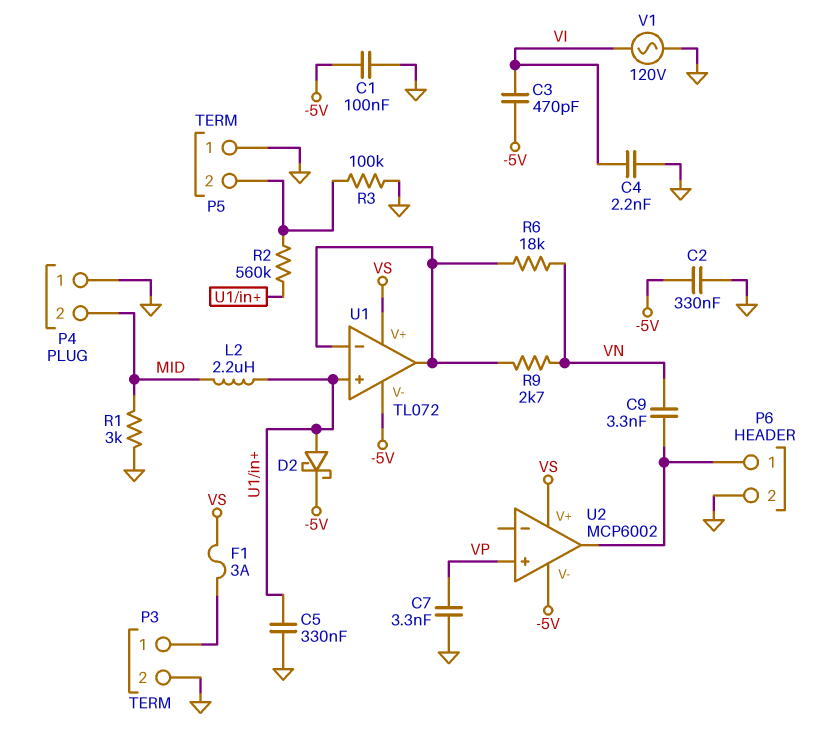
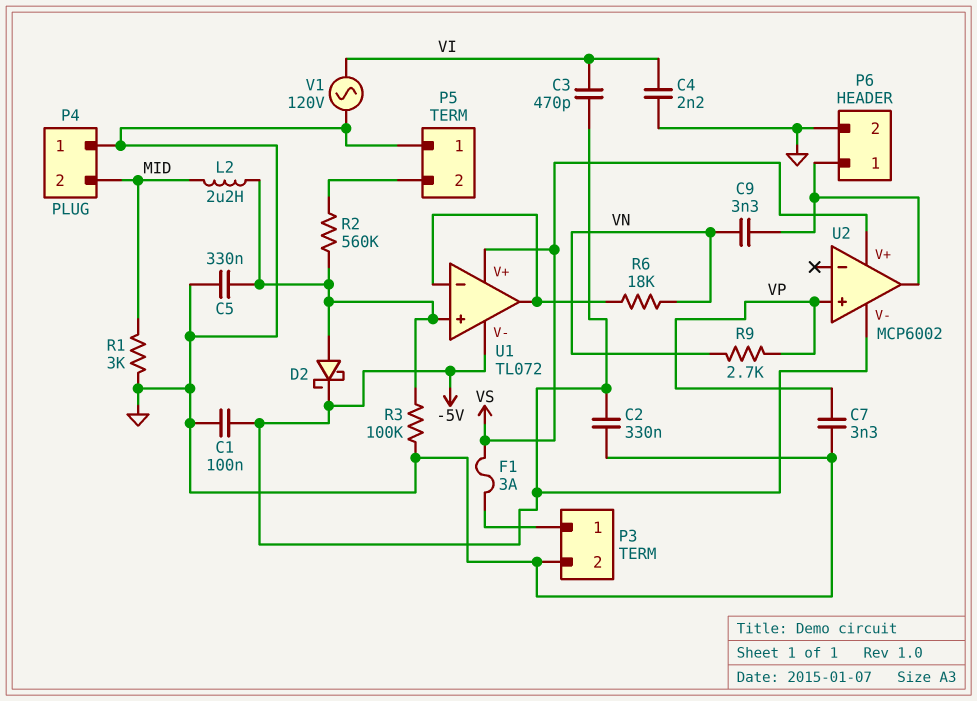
R3: 100k (GND, P5/2) -> 100k (GND, U1/in+)
R9: 2.7k (U1/in-, VN) -> 2.7k (VN, VP)

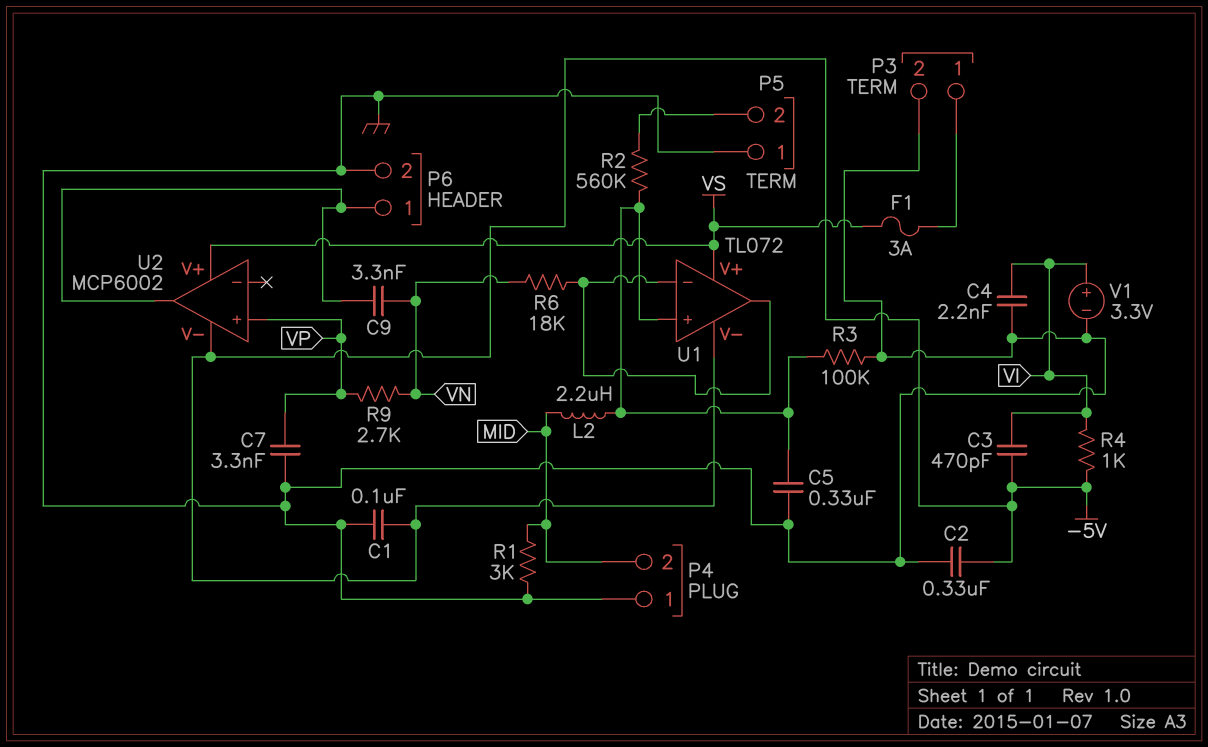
D2: schottky (A U1/in+, K -5V) -> none
R4: none -> 1k (-5V, VI)
V1: AC 120V (GND, VI) -> 3.3V (plus VI, minus GND)

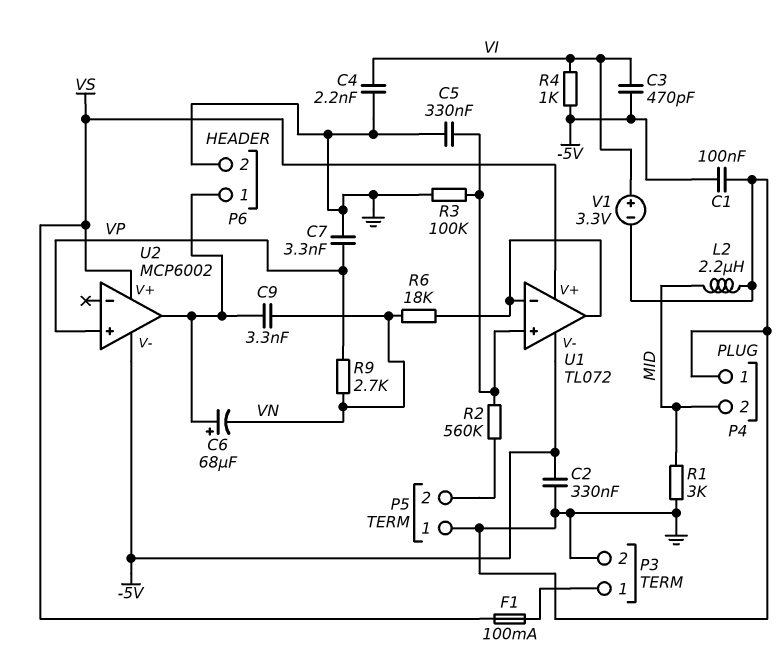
C6: none -> 68uF (plus P6/1, minus VN)
F1: 3A (P3/1, VS) -> 100mA (P3/1, VS)
L2: 2.2uH (MID, U1/in+) -> 2.2uH (GND, MID)

